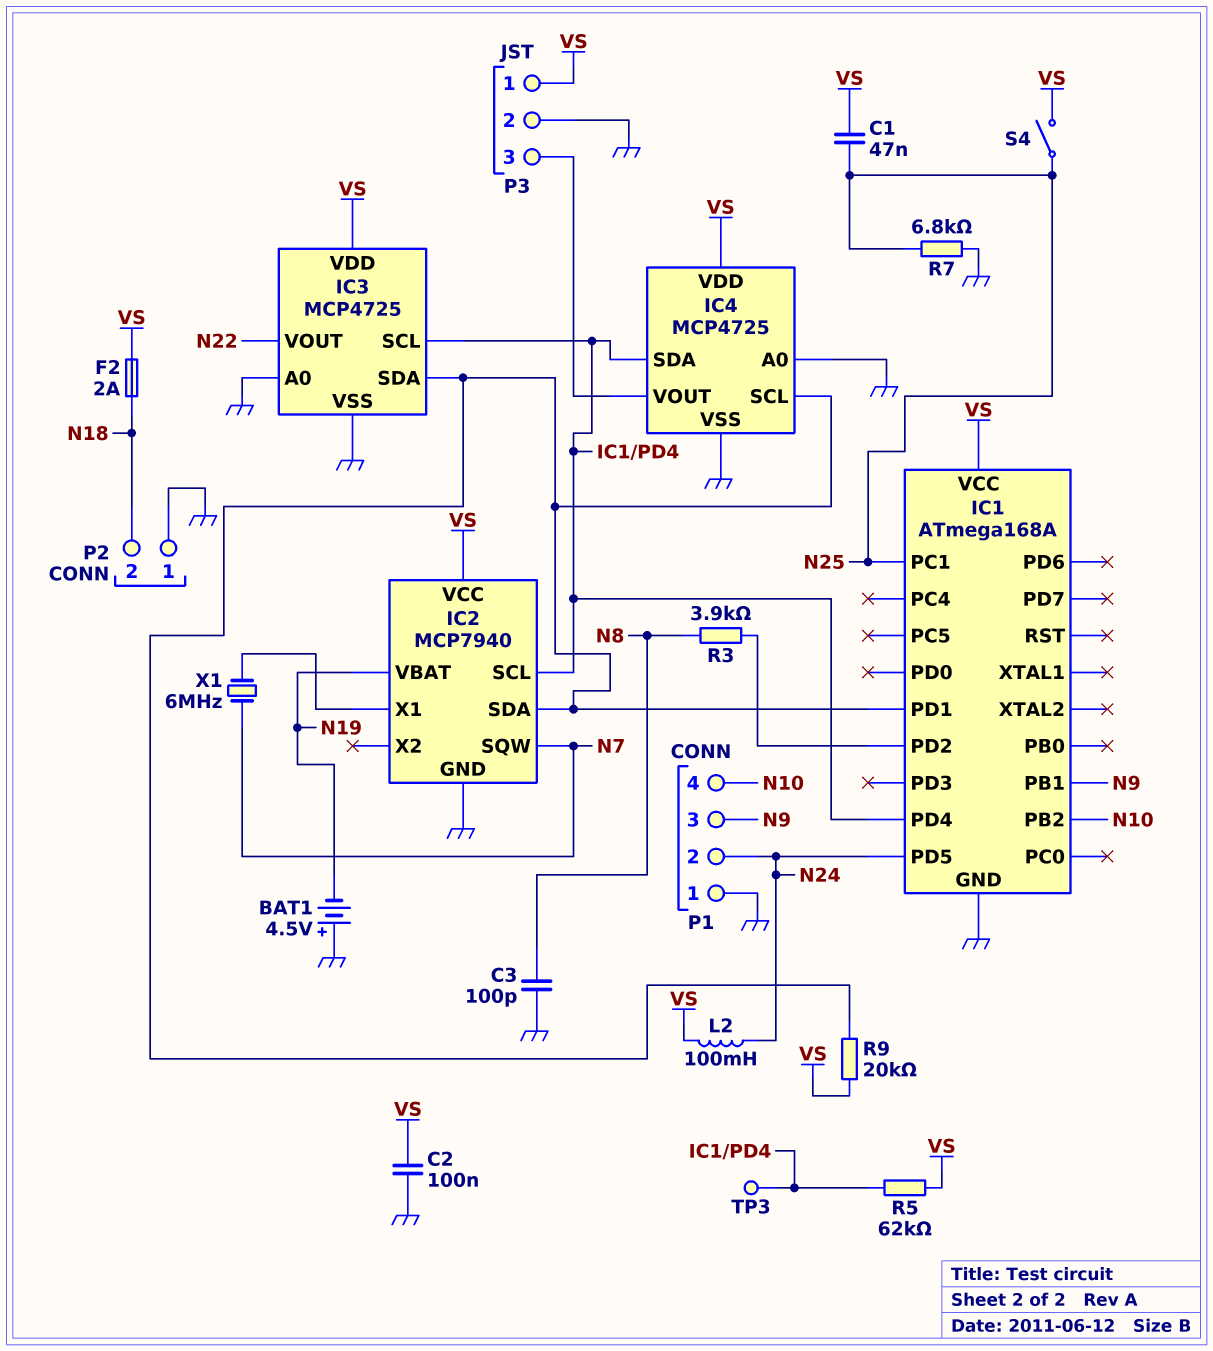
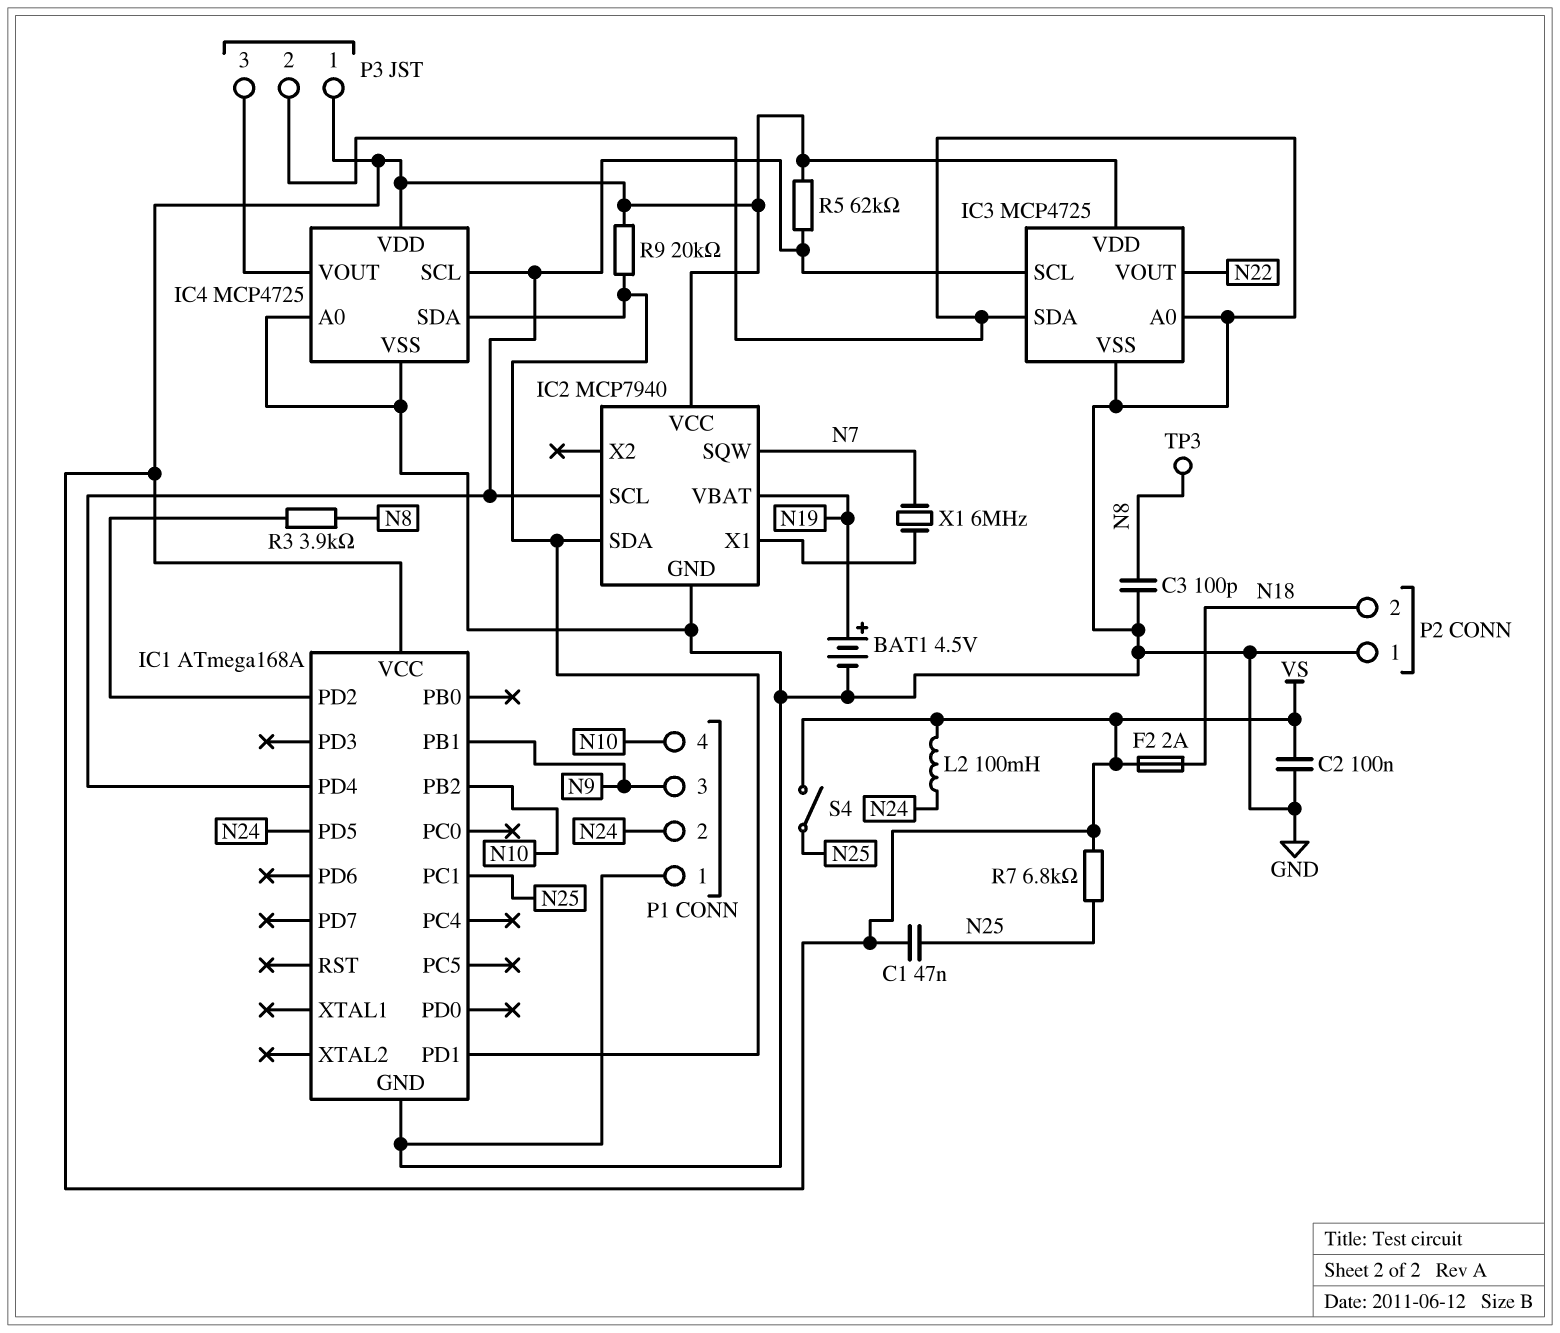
BAT1: 4.5V (plus GND, minus N19) -> 4.5V (plus N19, minus GND)
IC3 pin SDA: IC1/PD1 -> GND
IC4 pin SCL: IC1/PD1 -> IC1/PD4
IC4 pin SDA: IC1/PD4 -> IC1/PD1
R7: 6.8k (GND, N25) -> 6.8k (N25, VS)
TP3: test point (IC1/PD4) -> test point (N8)

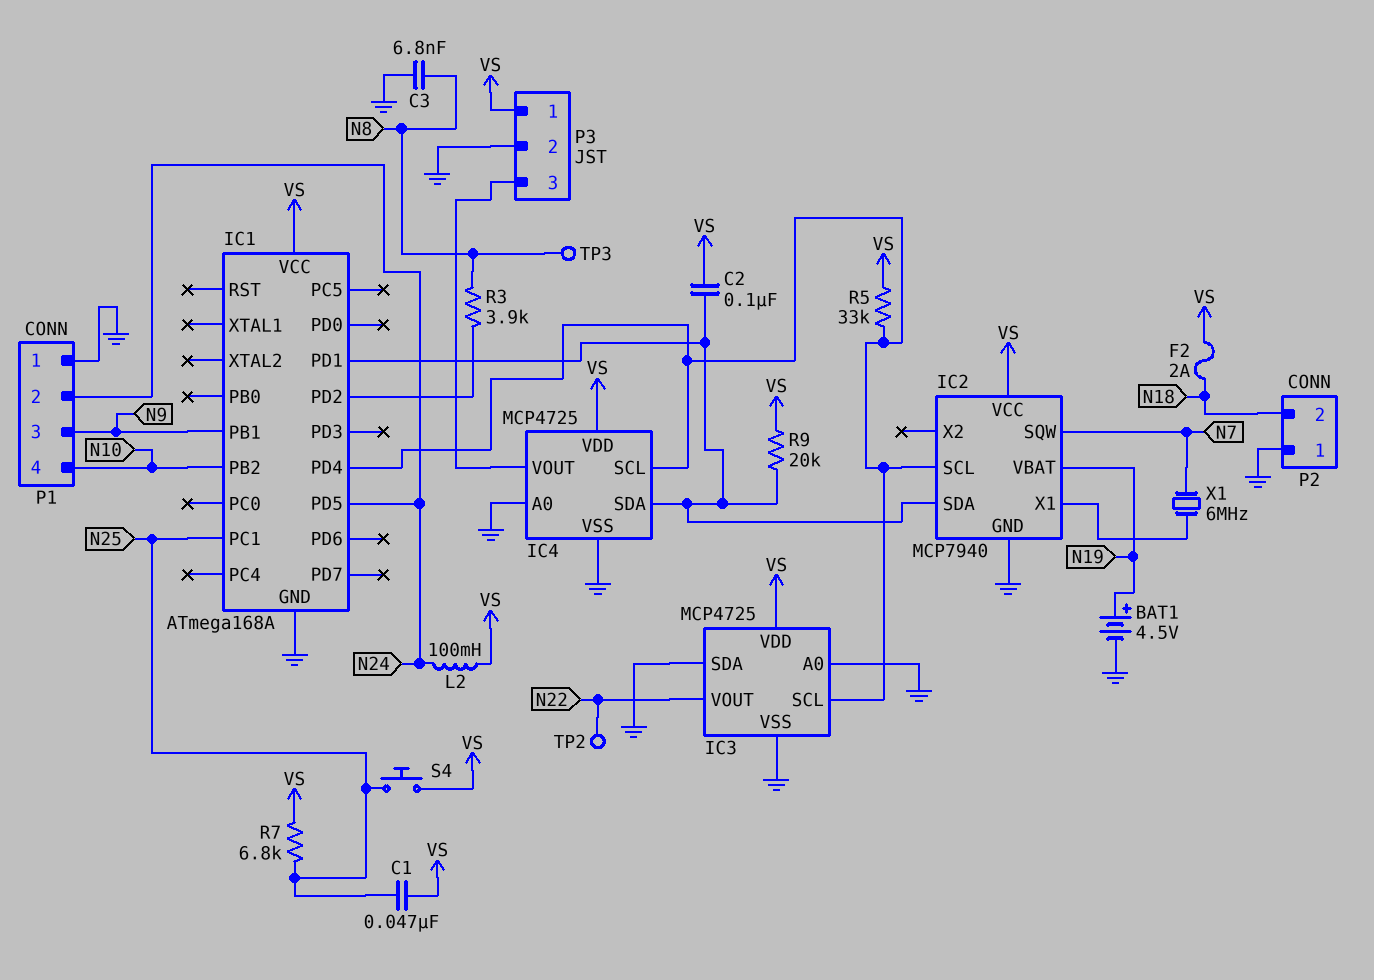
C2: 100nF (GND, VS) -> 100nF (IC1/PD1, VS)
C3: 100pF (GND, N8) -> 6.8nF (GND, N8)
R5: 62k (IC1/PD4, VS) -> 33k (IC1/PD4, VS)
S4: switch (N25, VS) -> button (N25, VS)
TP2: none -> test point (N22)

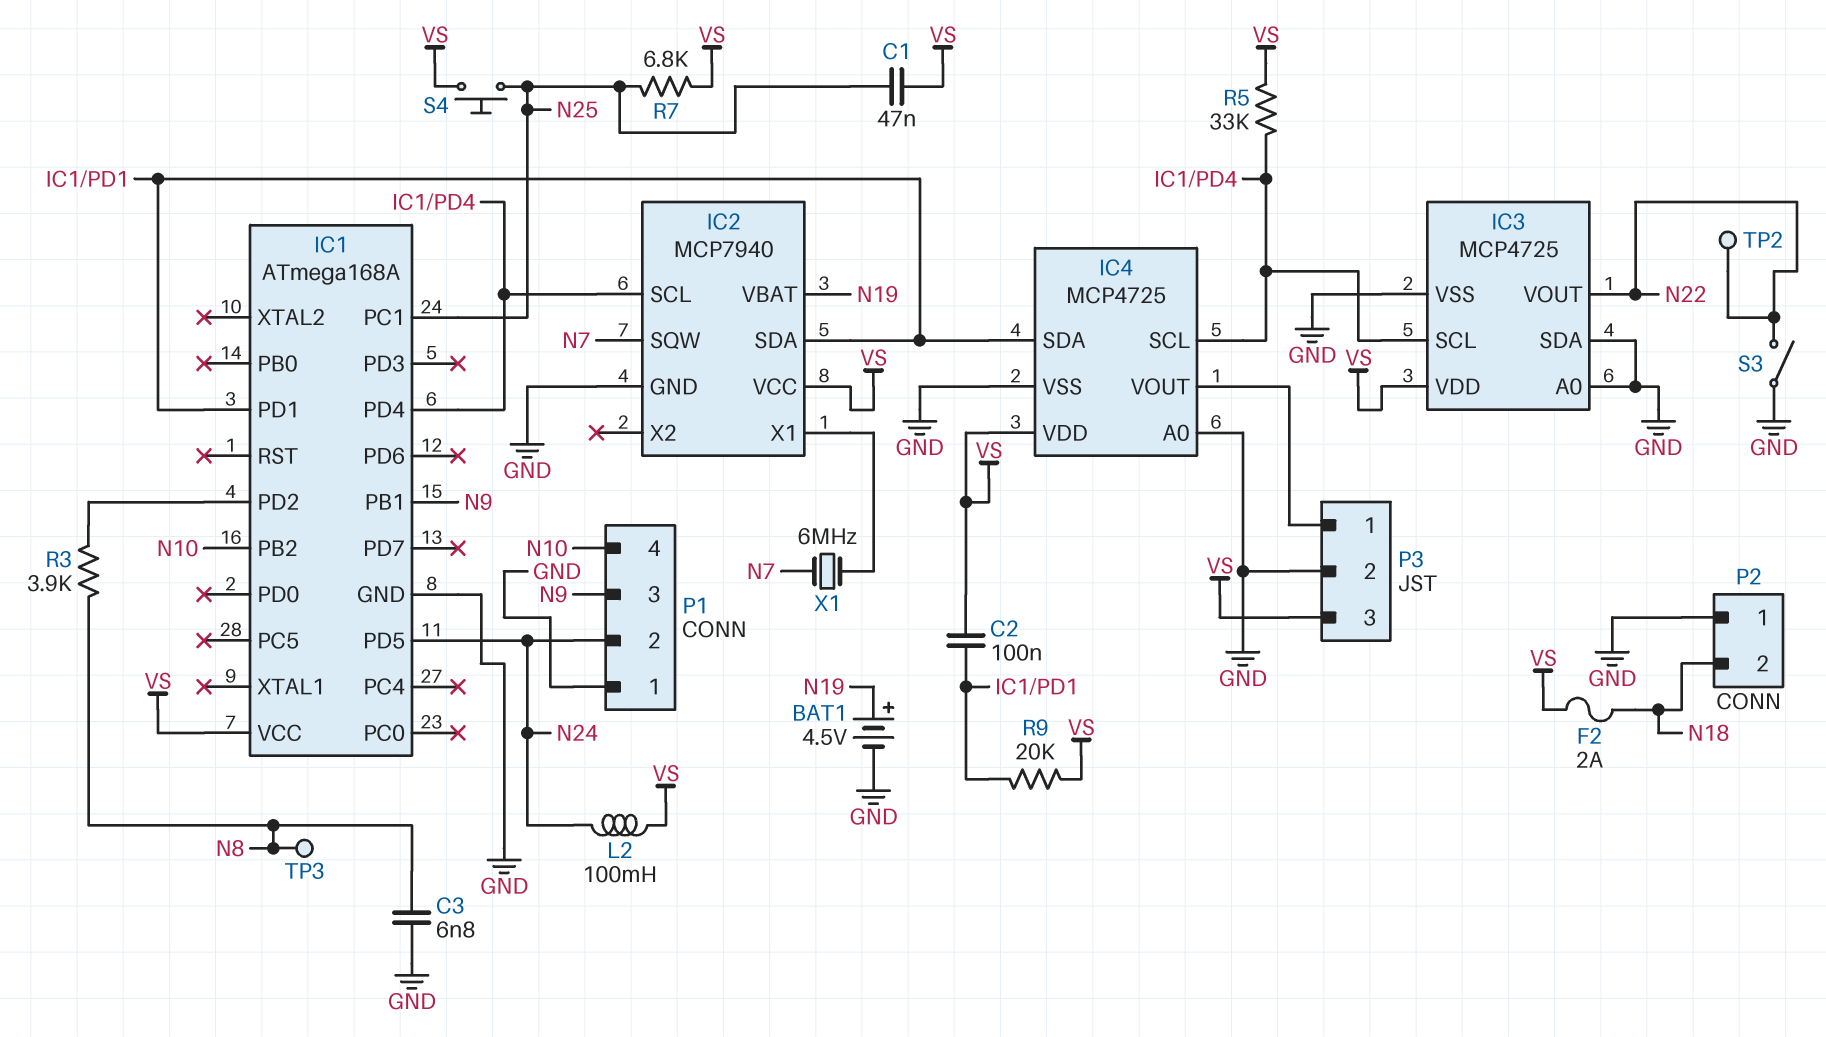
P3 pin 1: VS -> IC4/VOUT
P3 pin 3: IC4/VOUT -> VS
S3: none -> switch (GND, N22)

